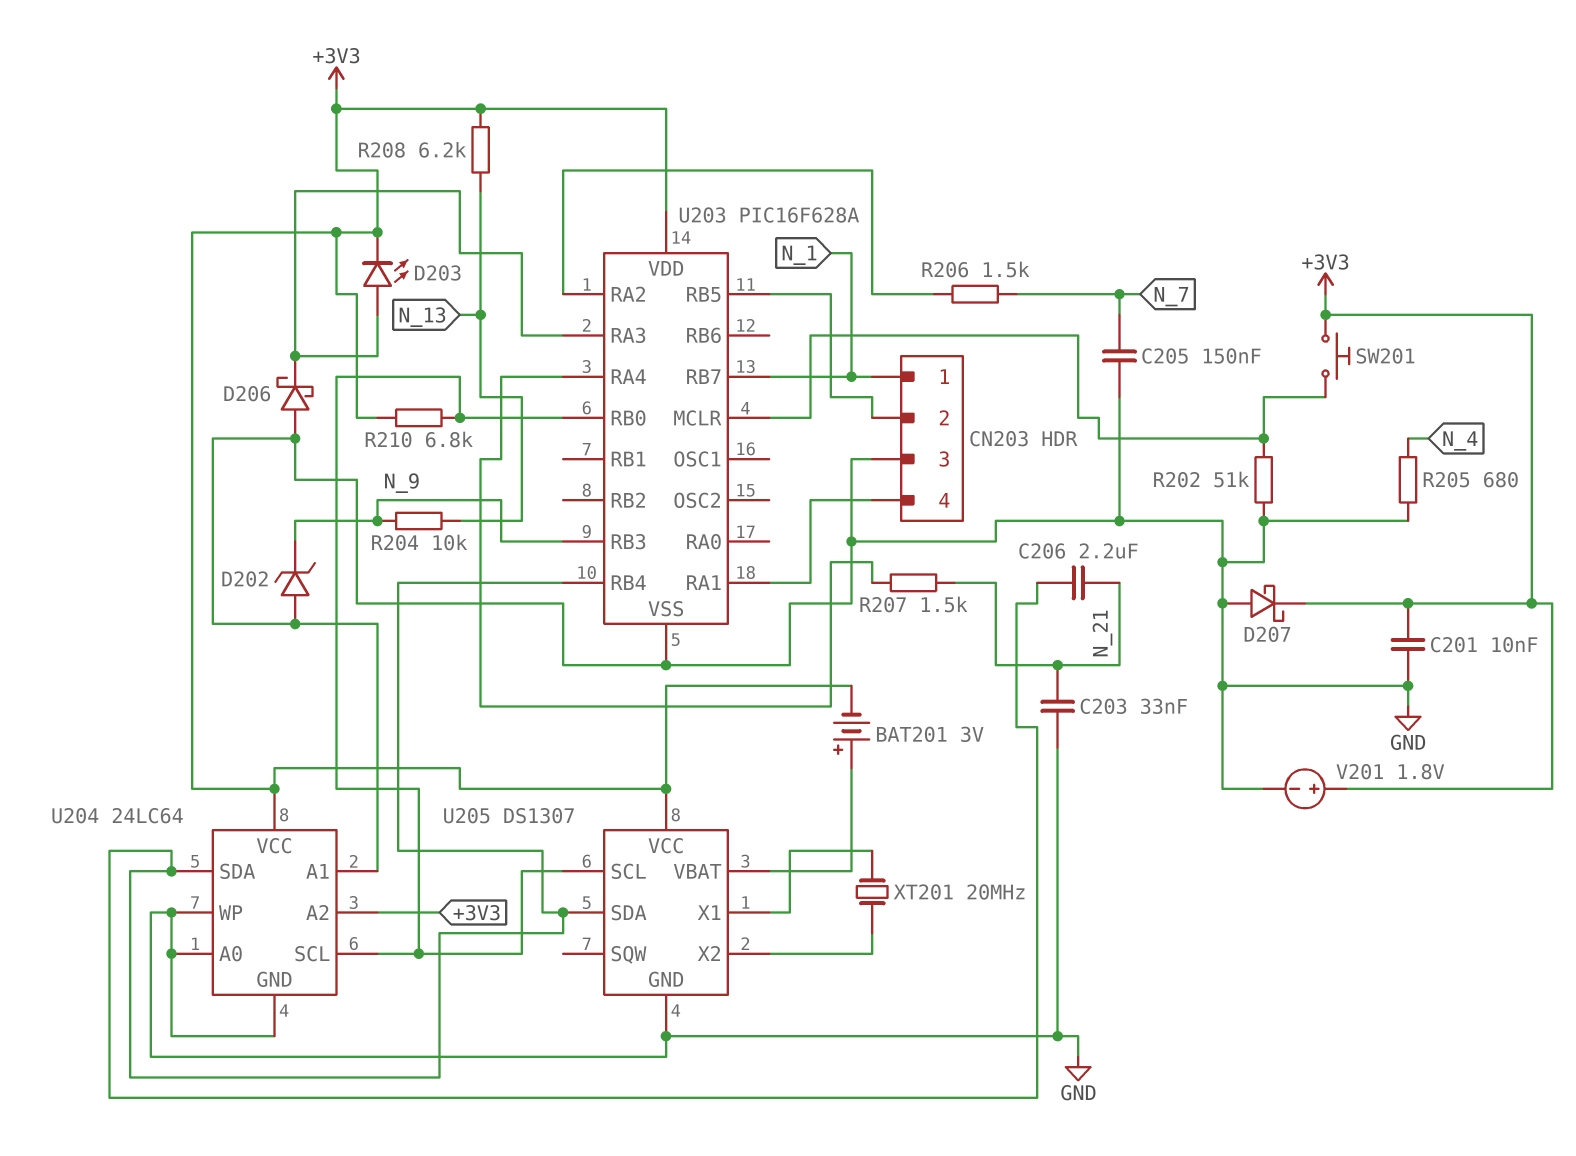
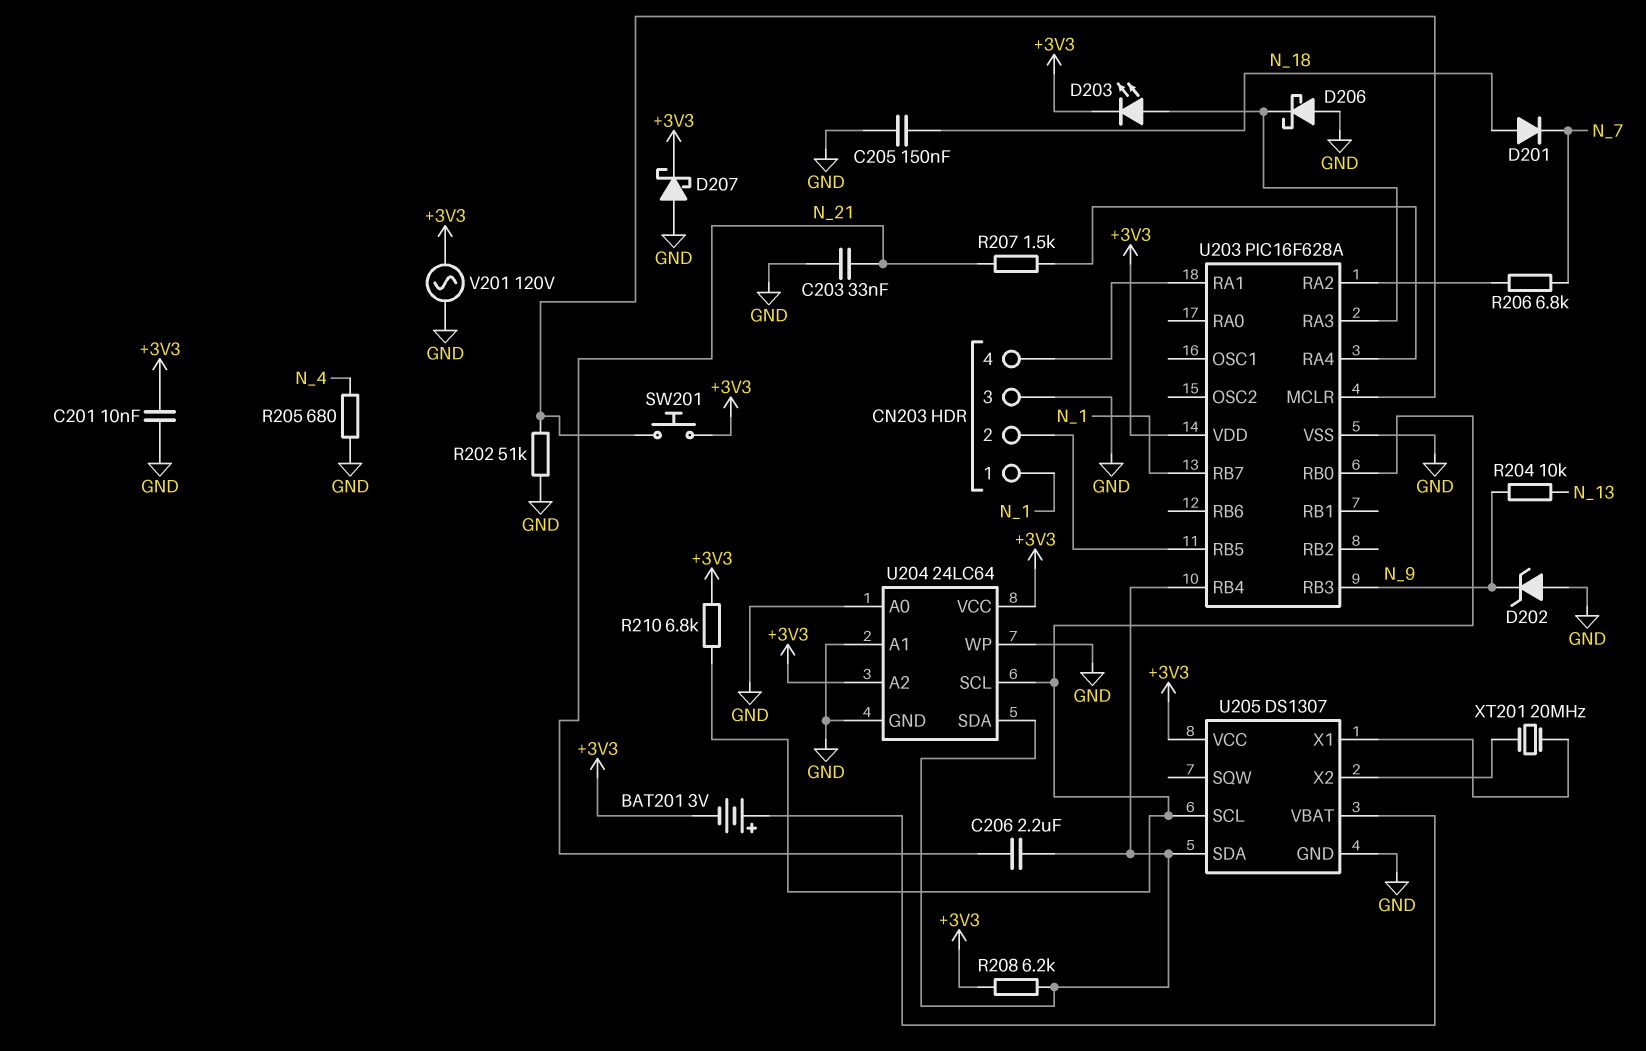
C205: 150nF (GND, N_7) -> 150nF (GND, N_18)
D201: none -> diode (A N_18, K N_7)
R206: 1.5k (N_7, U203/RA2) -> 6.8k (N_7, U203/RA2)
R208: 6.2k (+3V3, N_13) -> 6.2k (+3V3, U203/RB4)
V201: 1.8V (plus +3V3, minus GND) -> AC 120V (+3V3, GND)

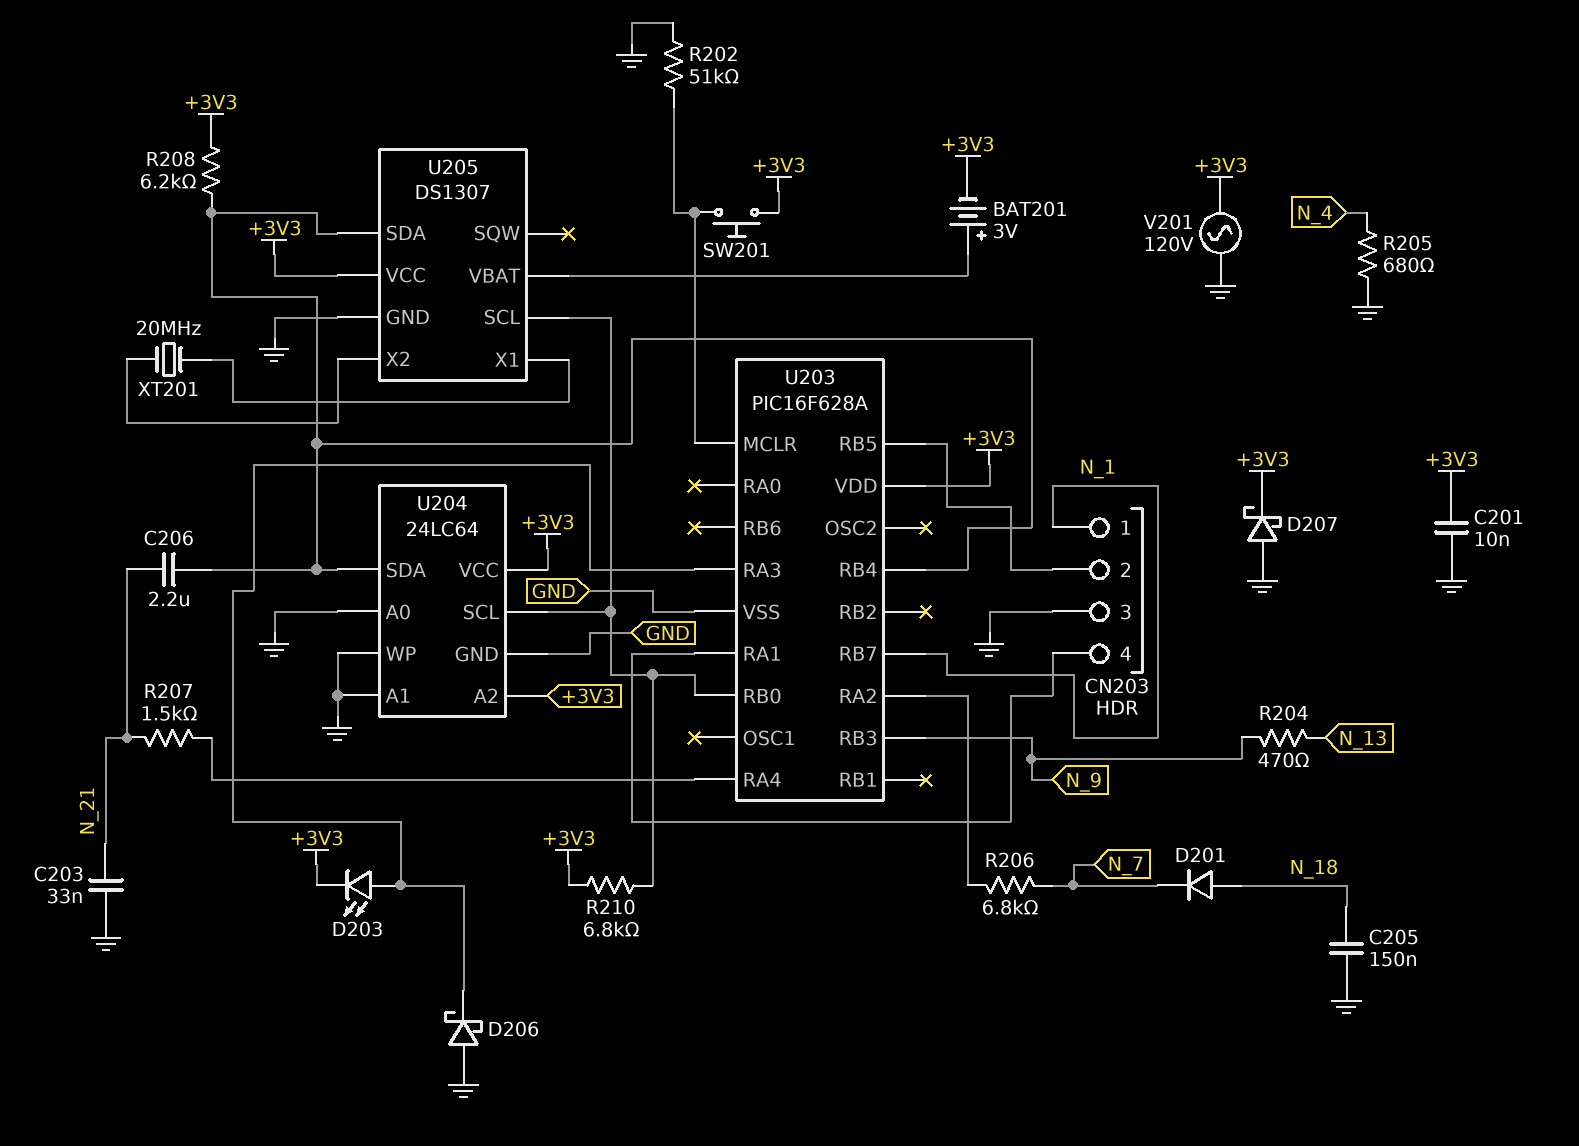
D202: zener (A GND, K N_9) -> none
R204: 10k (N_9, N_13) -> 470 (N_9, N_13)

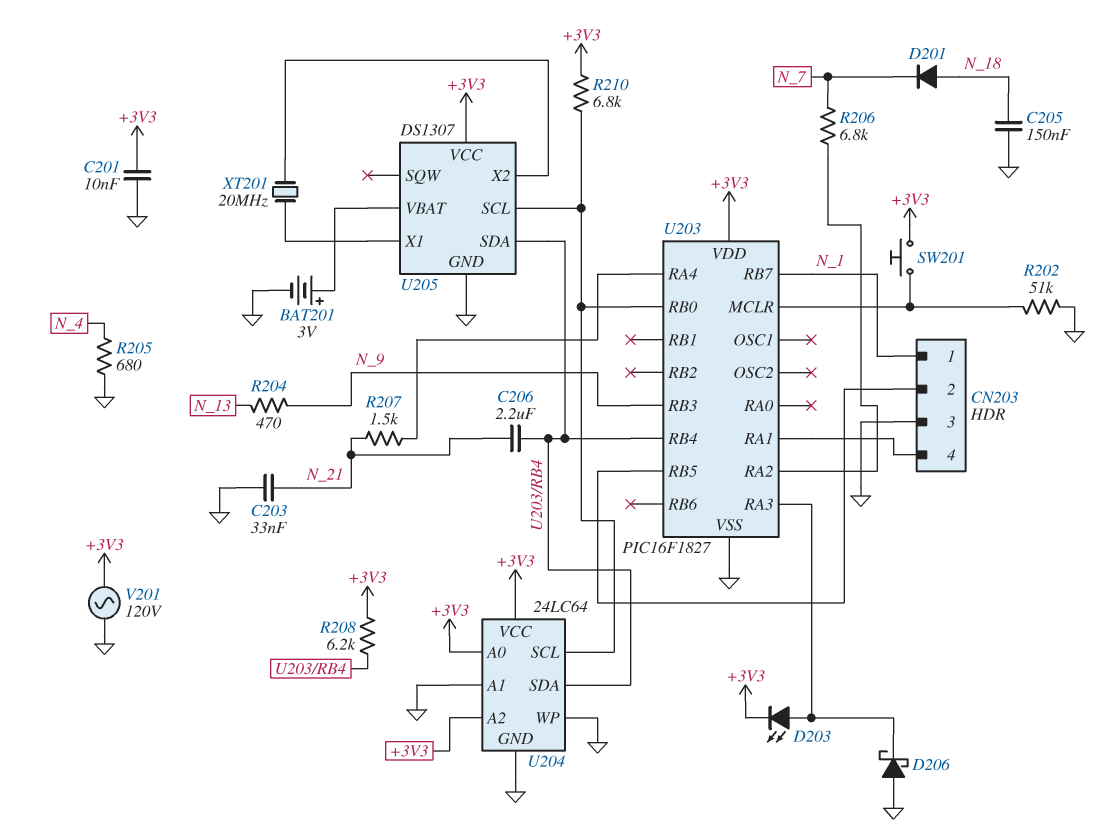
BAT201: 3V (plus U205/VBAT, minus +3V3) -> 3V (plus U205/VBAT, minus GND)
D207: schottky (A GND, K +3V3) -> none
U203: PIC16F628A -> PIC16F1827
U204 pin A0: GND -> +3V3

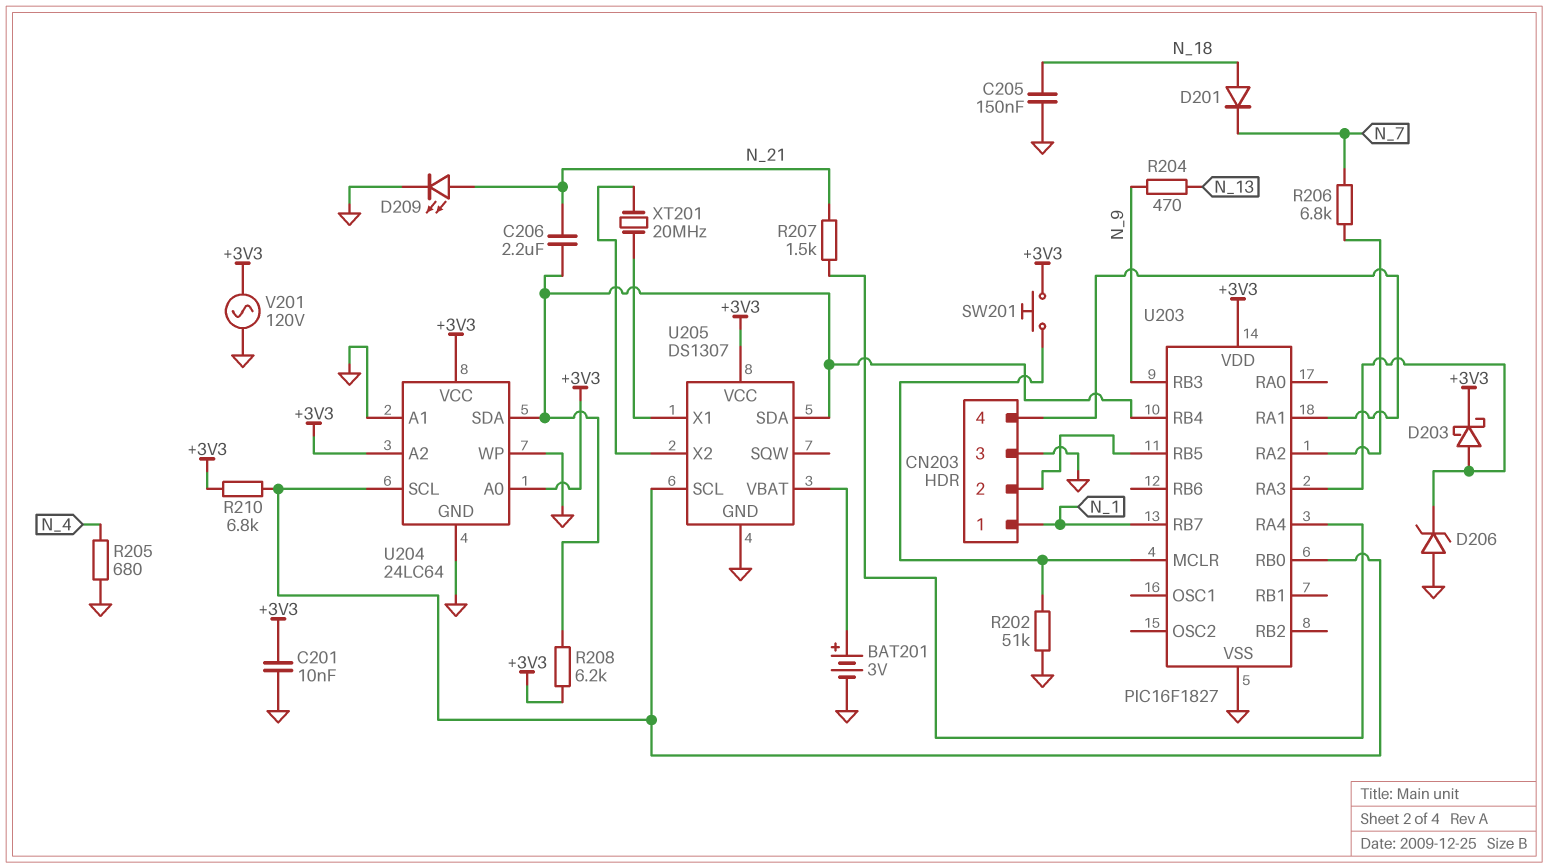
C203: 33nF (GND, N_21) -> none
D203: LED (A U203/RA3, K +3V3) -> schottky (A U203/RA3, K +3V3)
D206: schottky (A GND, K U203/RA3) -> zener (A GND, K U203/RA3)
D209: none -> LED (A N_21, K GND)

